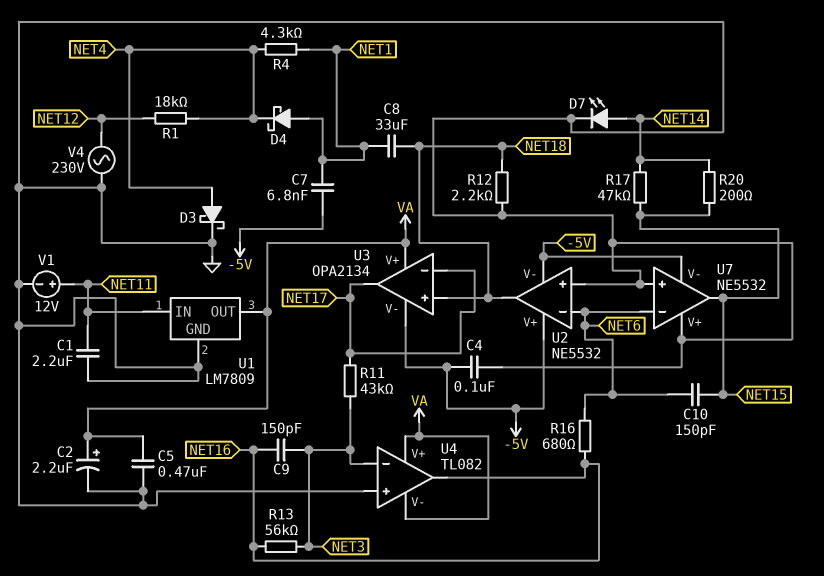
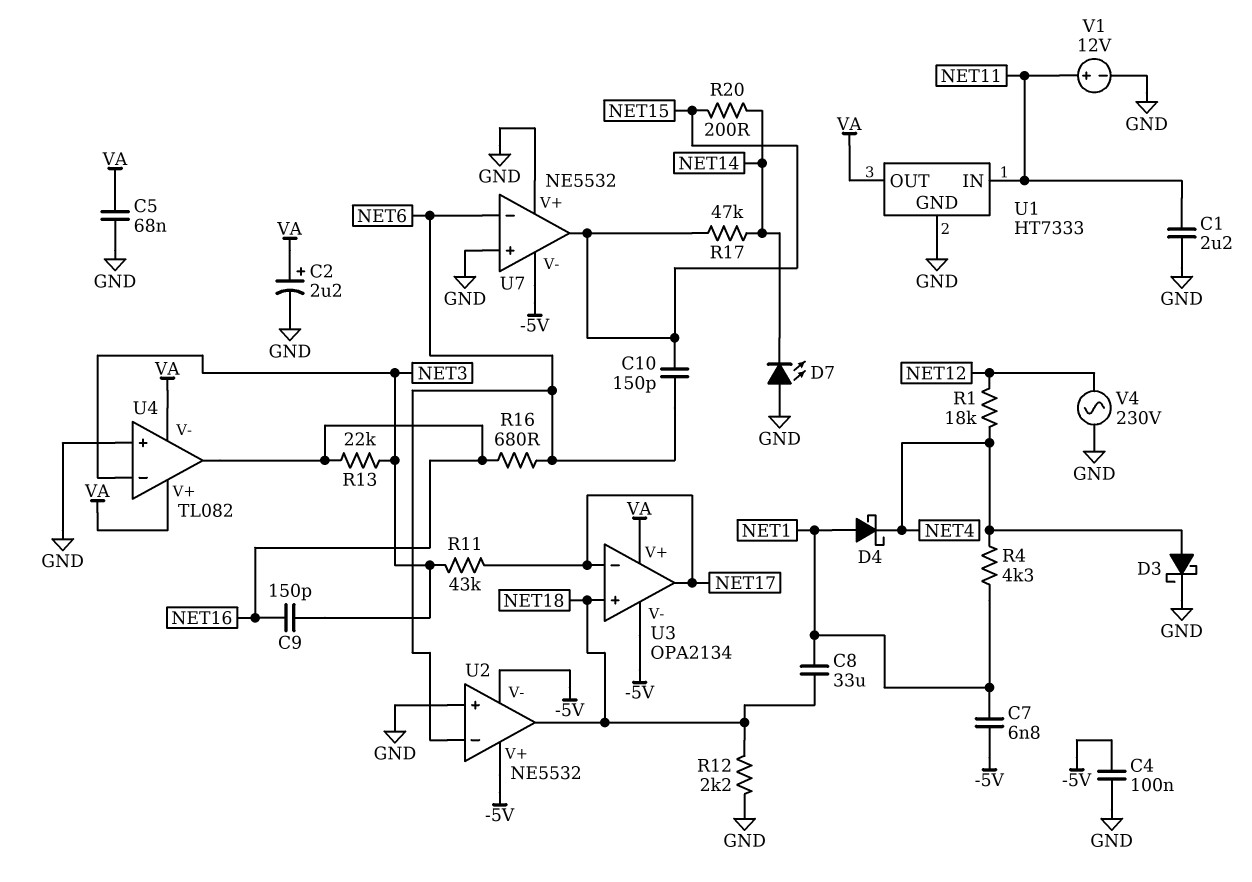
C5: 470nF (GND, VA) -> 68nF (GND, VA)
D7: LED (A NET14, K GND) -> LED (A GND, K NET14)
R13: 56k (NET3, NET16) -> 22k (NET3, NET16)
U1: LM7809 -> HT7333

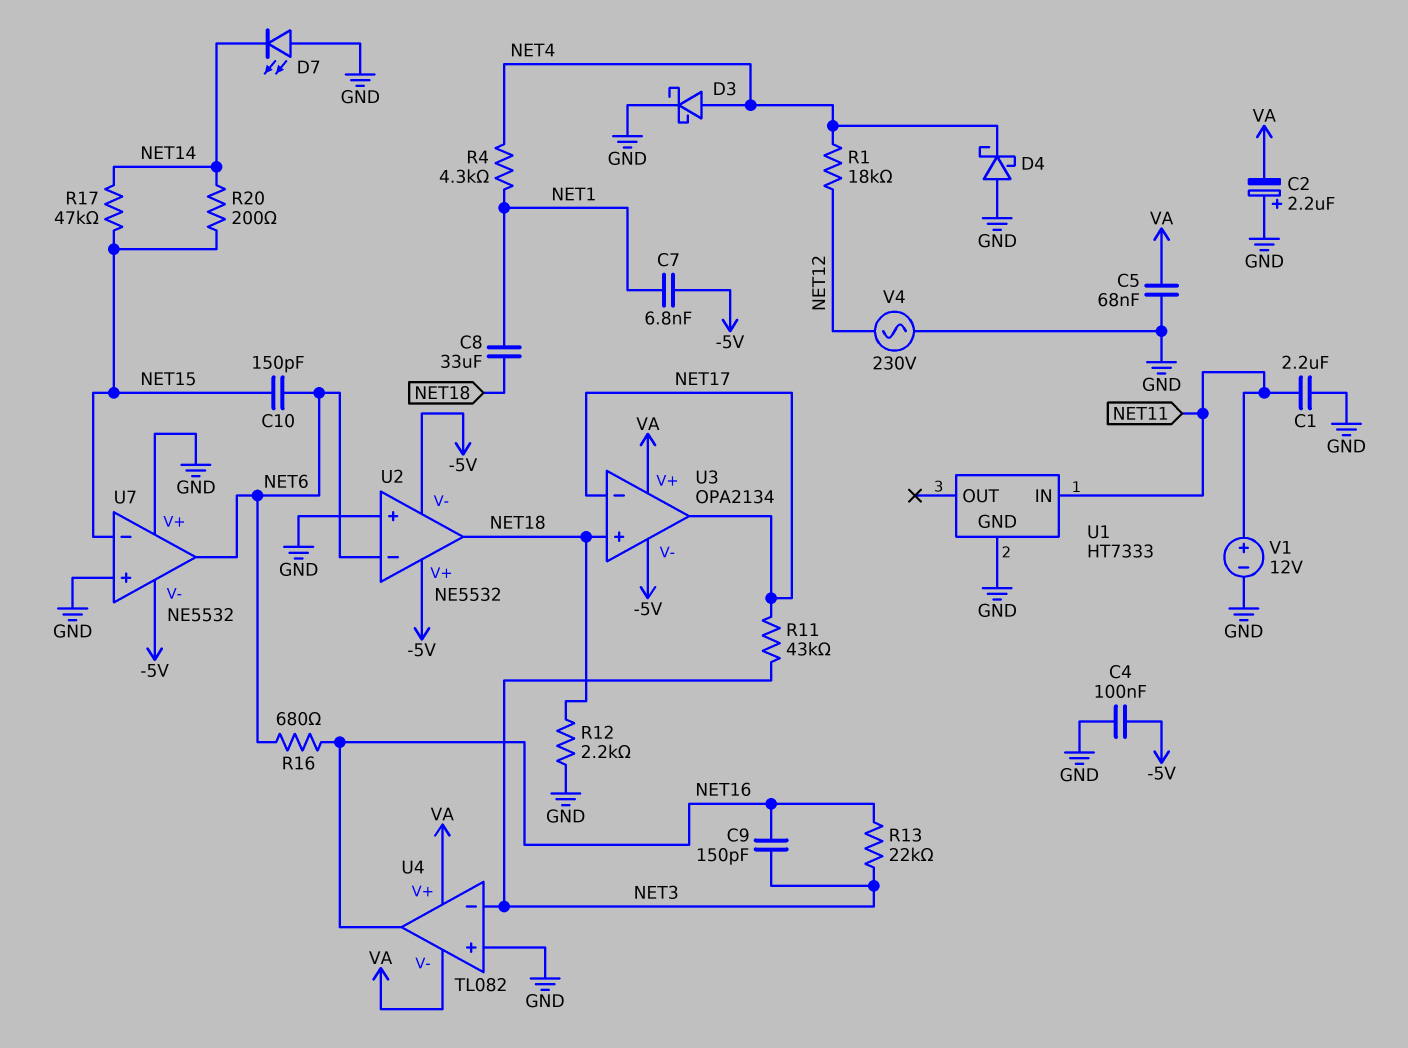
C2: 2.2uF (plus VA, minus GND) -> 2.2uF (plus GND, minus VA)
D4: schottky (A NET1, K NET4) -> schottky (A GND, K NET4)
U1 pin OUT: VA -> none
U7 pin in-: NET6 -> NET15
U7 pin out: NET15 -> NET6

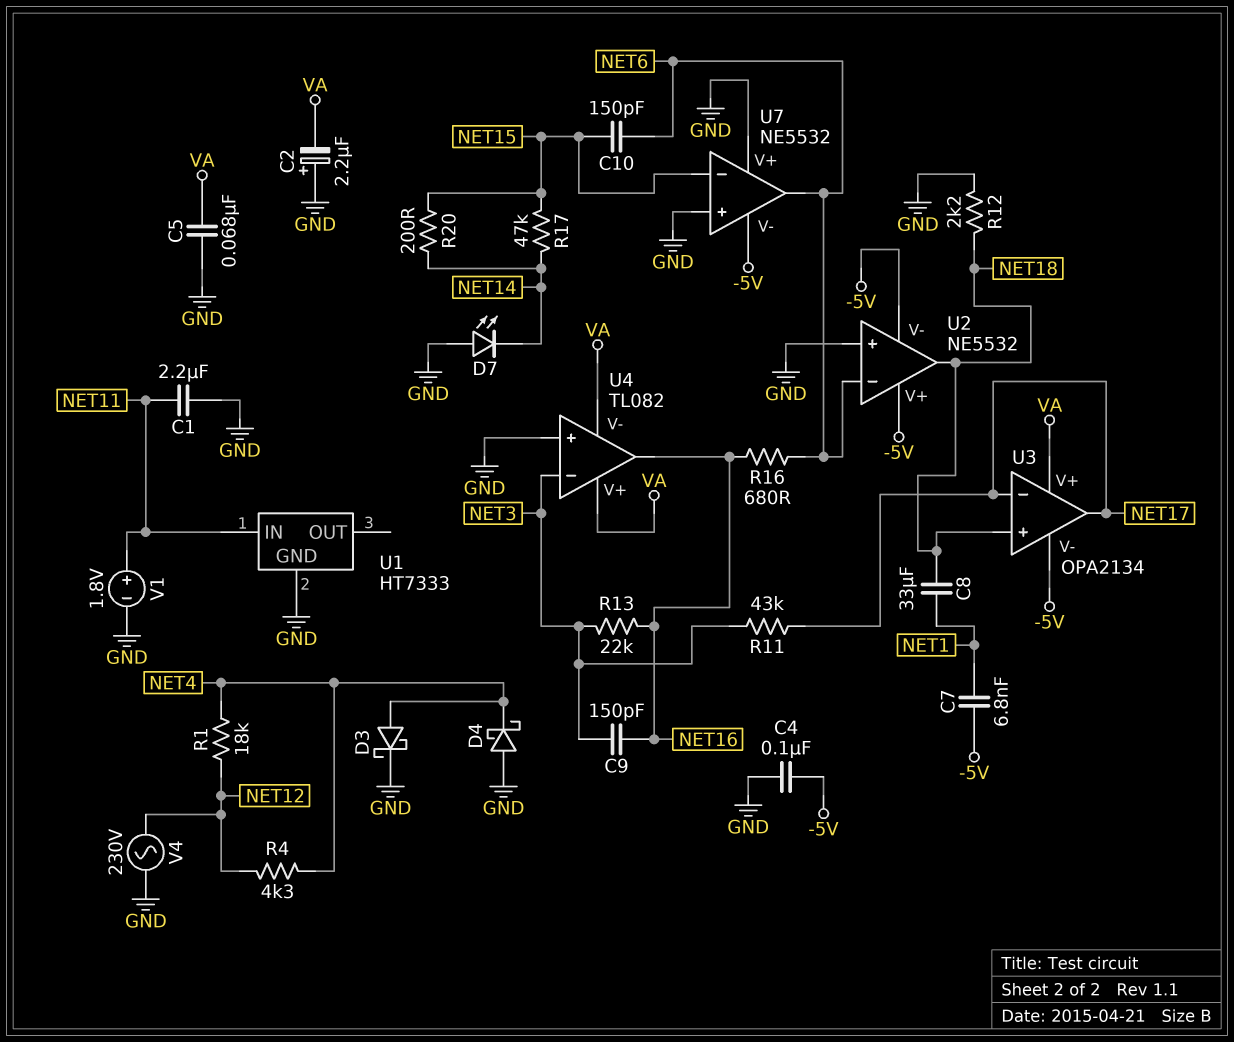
R4: 4.3k (NET1, NET4) -> 4.3k (NET4, NET12)
V1: 12V (plus NET11, minus GND) -> 1.8V (plus NET11, minus GND)

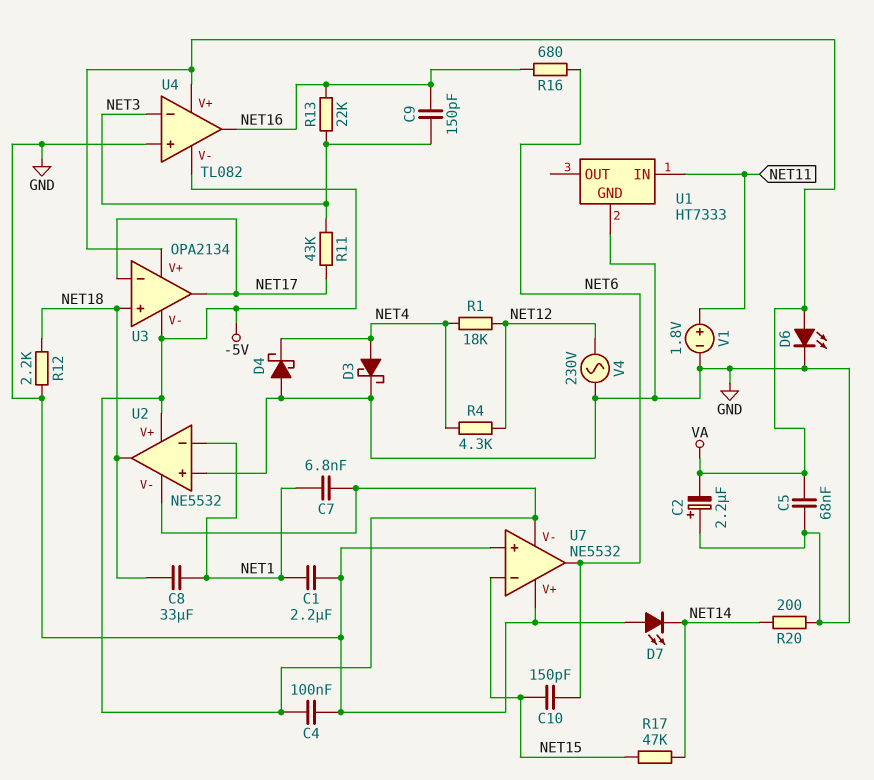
C1: 2.2uF (GND, NET11) -> 2.2uF (GND, NET1)
D6: none -> LED (A VA, K GND)
R20: 200 (NET14, NET15) -> 200 (GND, NET14)
U2 pin in-: NET6 -> NET1
U4 pin V-: VA -> -5V

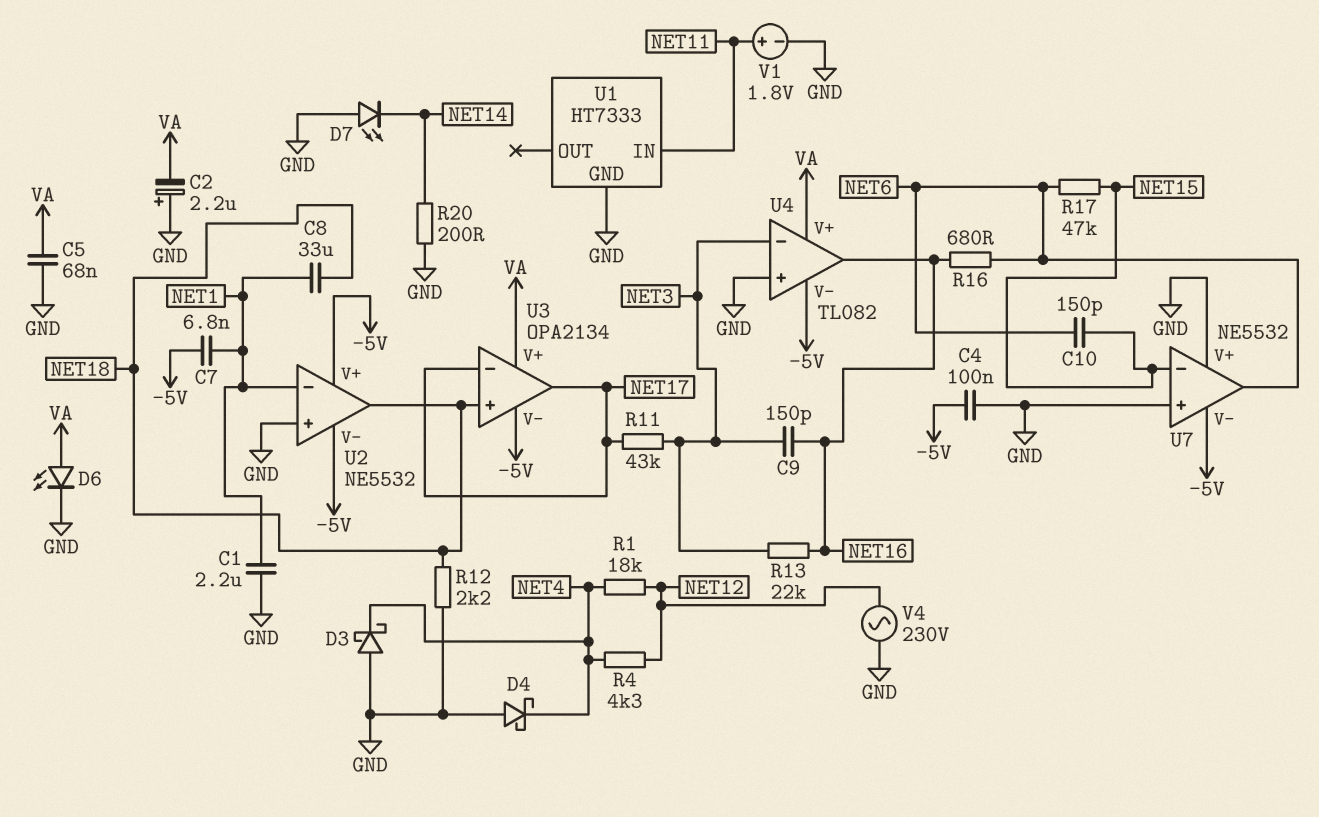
D3: schottky (A NET4, K GND) -> schottky (A GND, K NET4)
R17: 47k (NET14, NET15) -> 47k (NET6, NET15)

